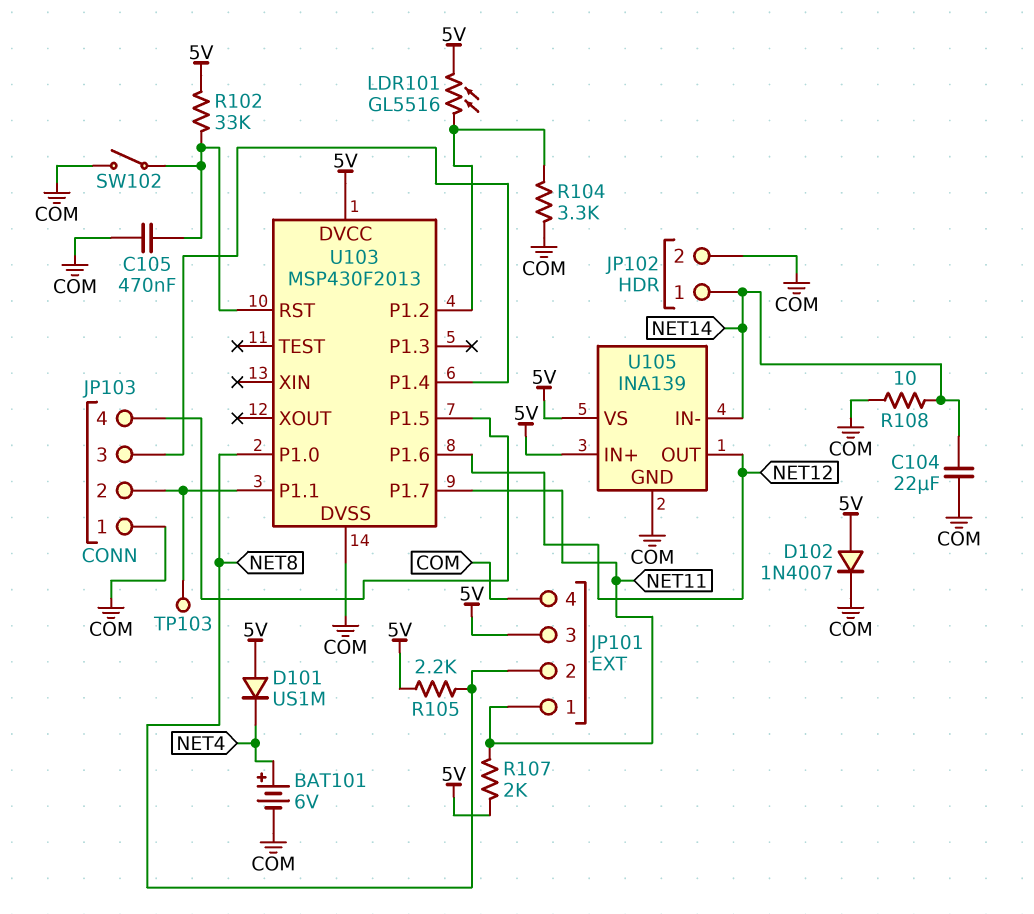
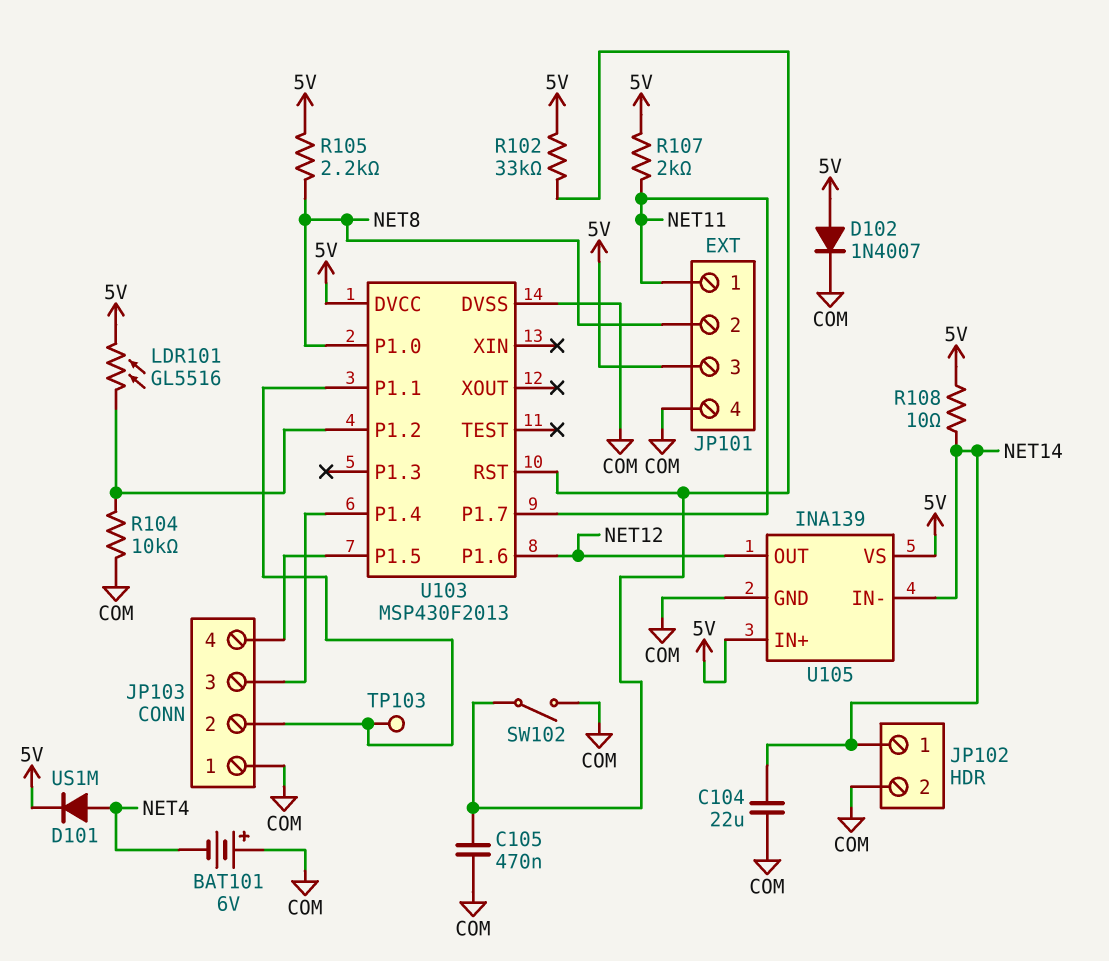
BAT101: 6V (plus NET4, minus COM) -> 6V (plus COM, minus NET4)
D101: diode US1M (A 5V, K NET4) -> diode US1M (A NET4, K 5V)
R104: 3.3k (COM, U103/P1.2) -> 10k (COM, U103/P1.2)
R108: 10 (COM, NET14) -> 10 (5V, NET14)

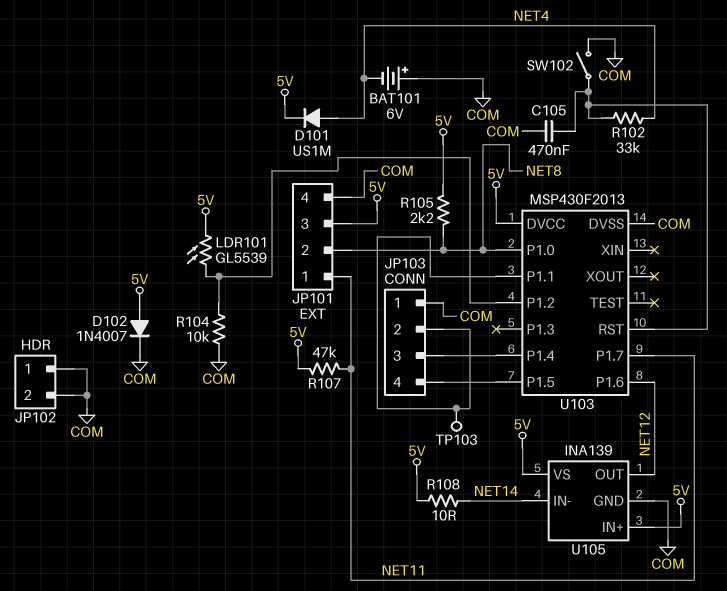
C104: 22uF (COM, NET14) -> none
JP102 pin 1: NET14 -> COM
LDR101: GL5516 (5V, U103/P1.2) -> GL5539 (5V, U103/P1.2)
R102: 33k (5V, U103/RST) -> 33k (NET4, U103/RST)
R107: 2k (5V, NET11) -> 47k (5V, NET11)

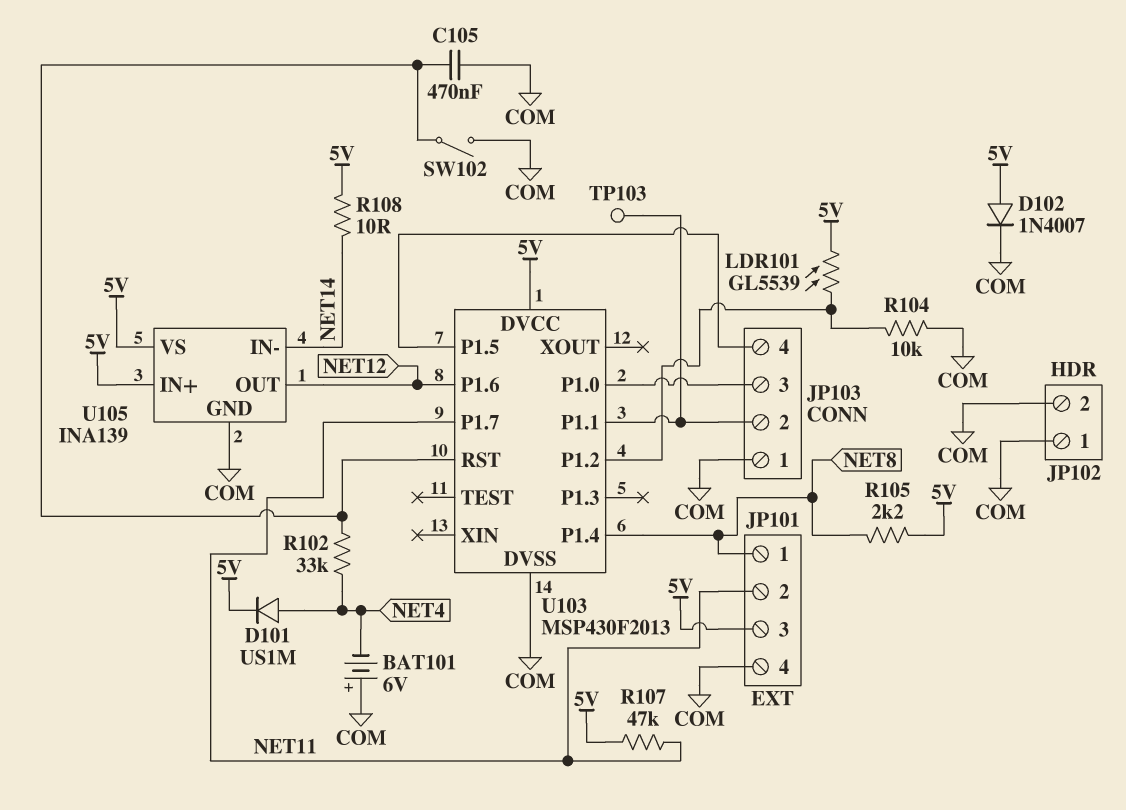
JP101 pin 1: NET11 -> NET8
JP101 pin 2: NET8 -> NET11
U103 pin P1.0: NET8 -> JP103/3
U103 pin P1.4: JP103/3 -> NET8

